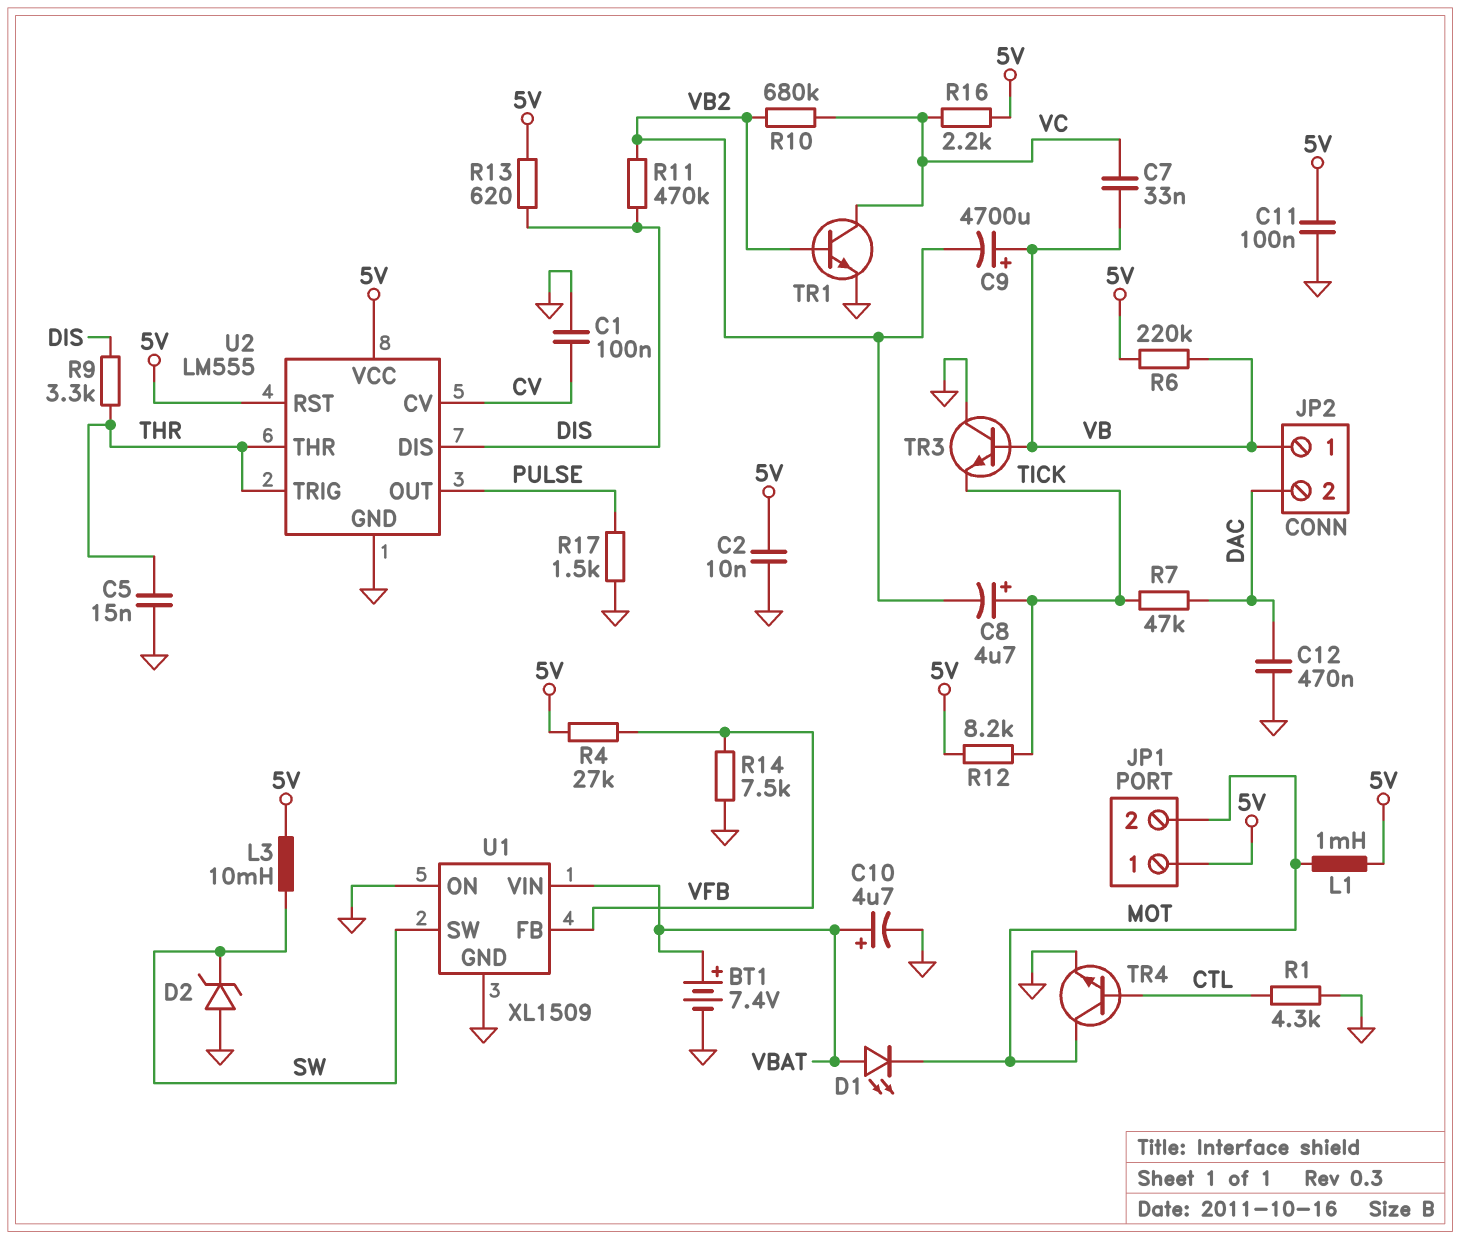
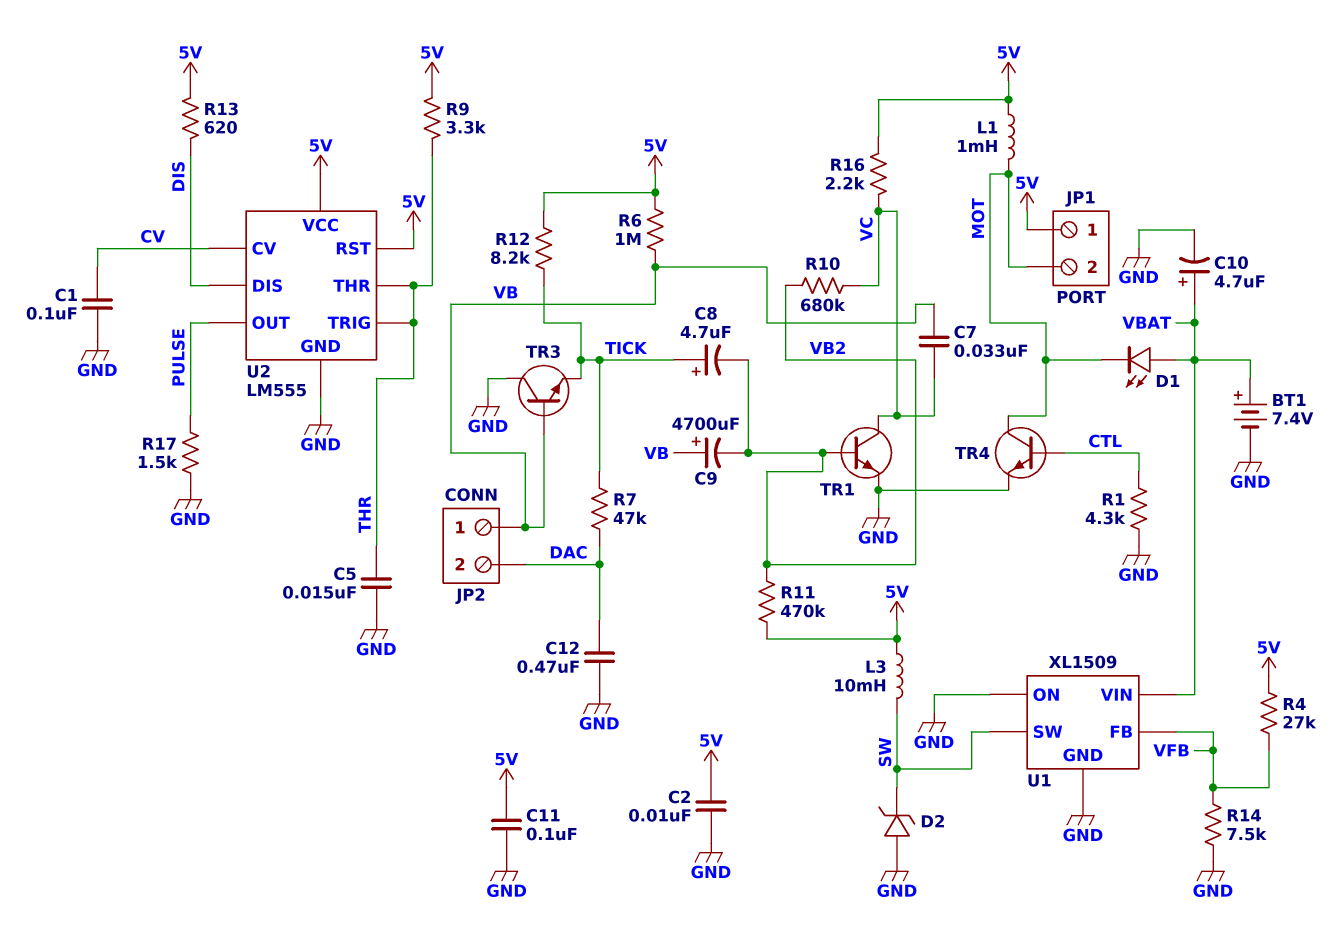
R6: 220k (5V, VB) -> 1M (5V, VB)
R9: 3.3k (DIS, THR) -> 3.3k (5V, THR)
R11: 470k (DIS, VB2) -> 470k (5V, VB2)

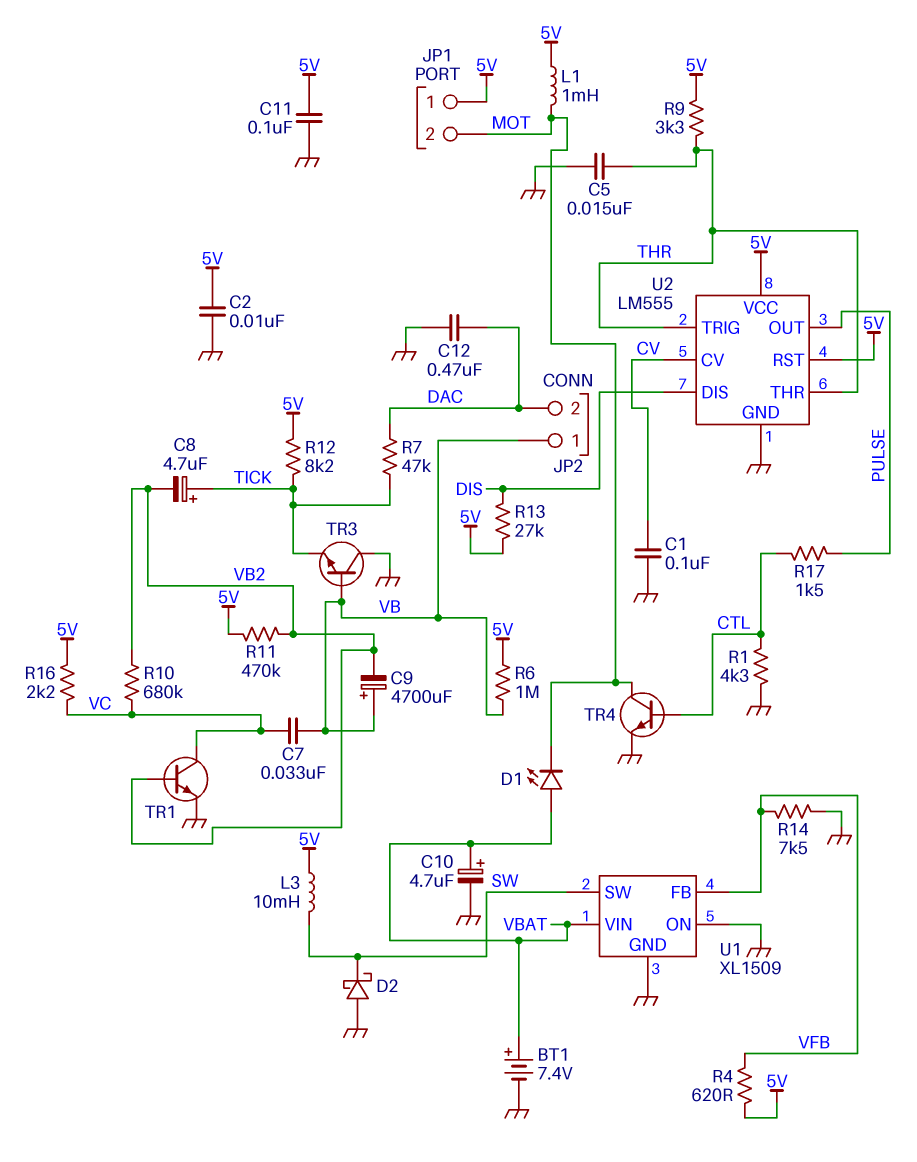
D2: zener (A GND, K SW) -> schottky (A GND, K SW)
R4: 27k (5V, VFB) -> 620 (5V, VFB)
R13: 620 (5V, DIS) -> 27k (5V, DIS)
R17: 1.5k (GND, PULSE) -> 1.5k (CTL, PULSE)

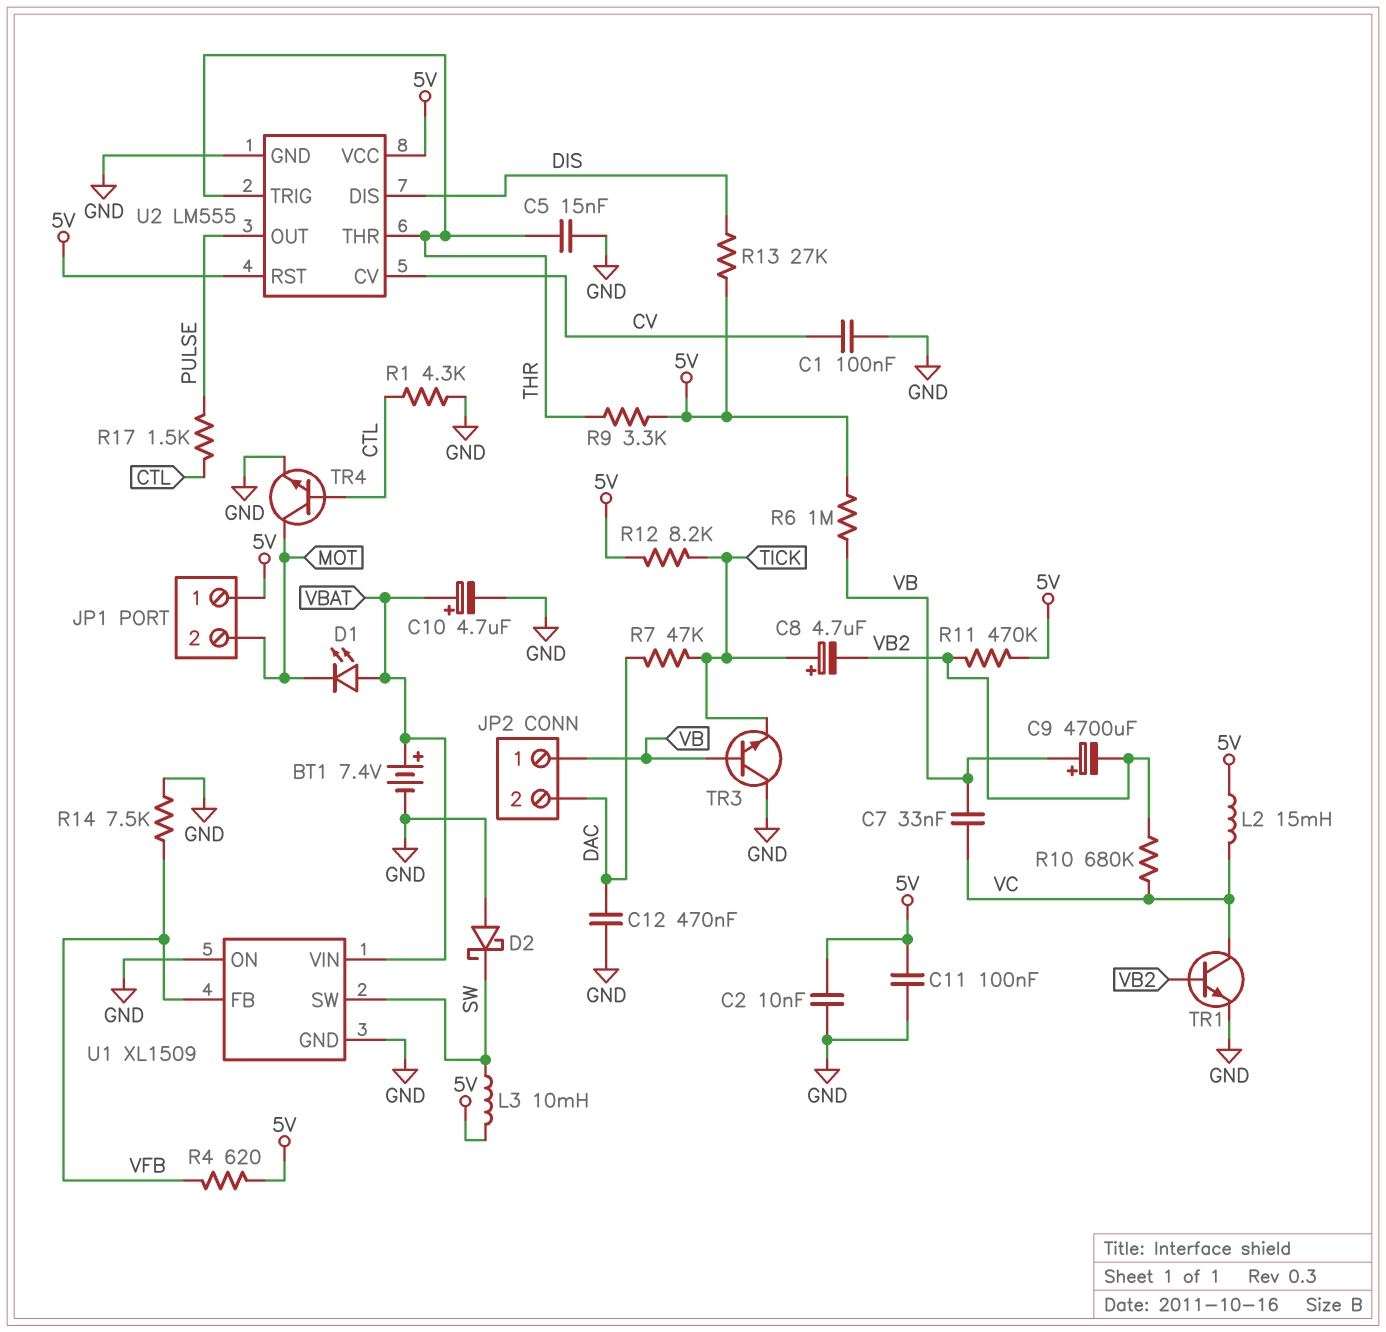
L1: 1mH (5V, MOT) -> none
L2: none -> 15mH (5V, VC)
R16: 2.2k (5V, VC) -> none

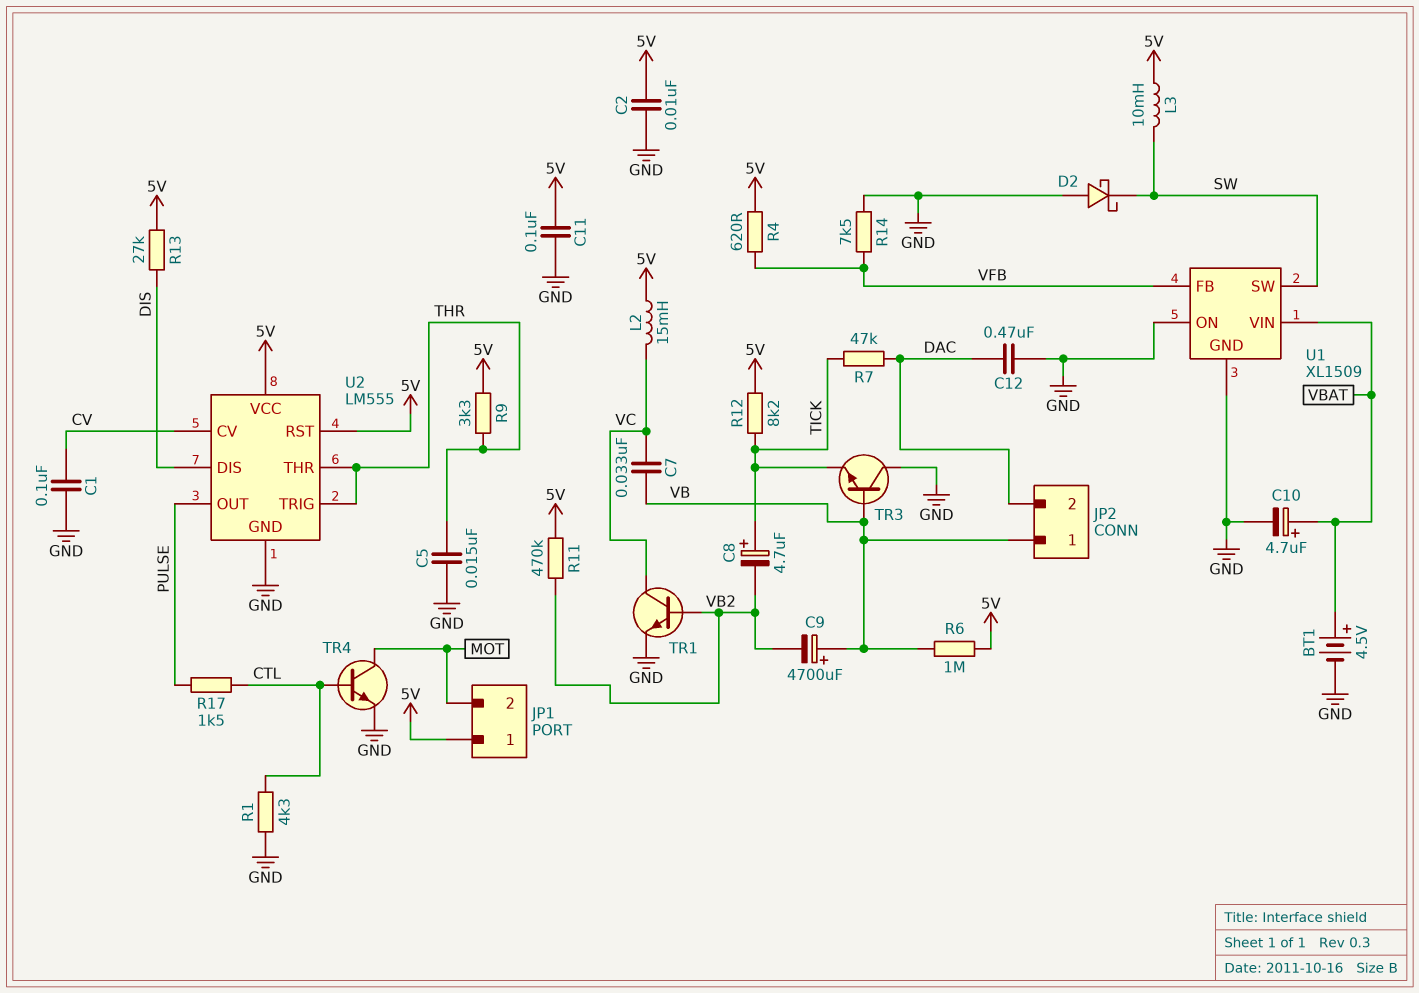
BT1: 7.4V (plus VBAT, minus GND) -> 4.5V (plus VBAT, minus GND)
D1: LED (A VBAT, K MOT) -> none
R10: 680k (VB2, VC) -> none

